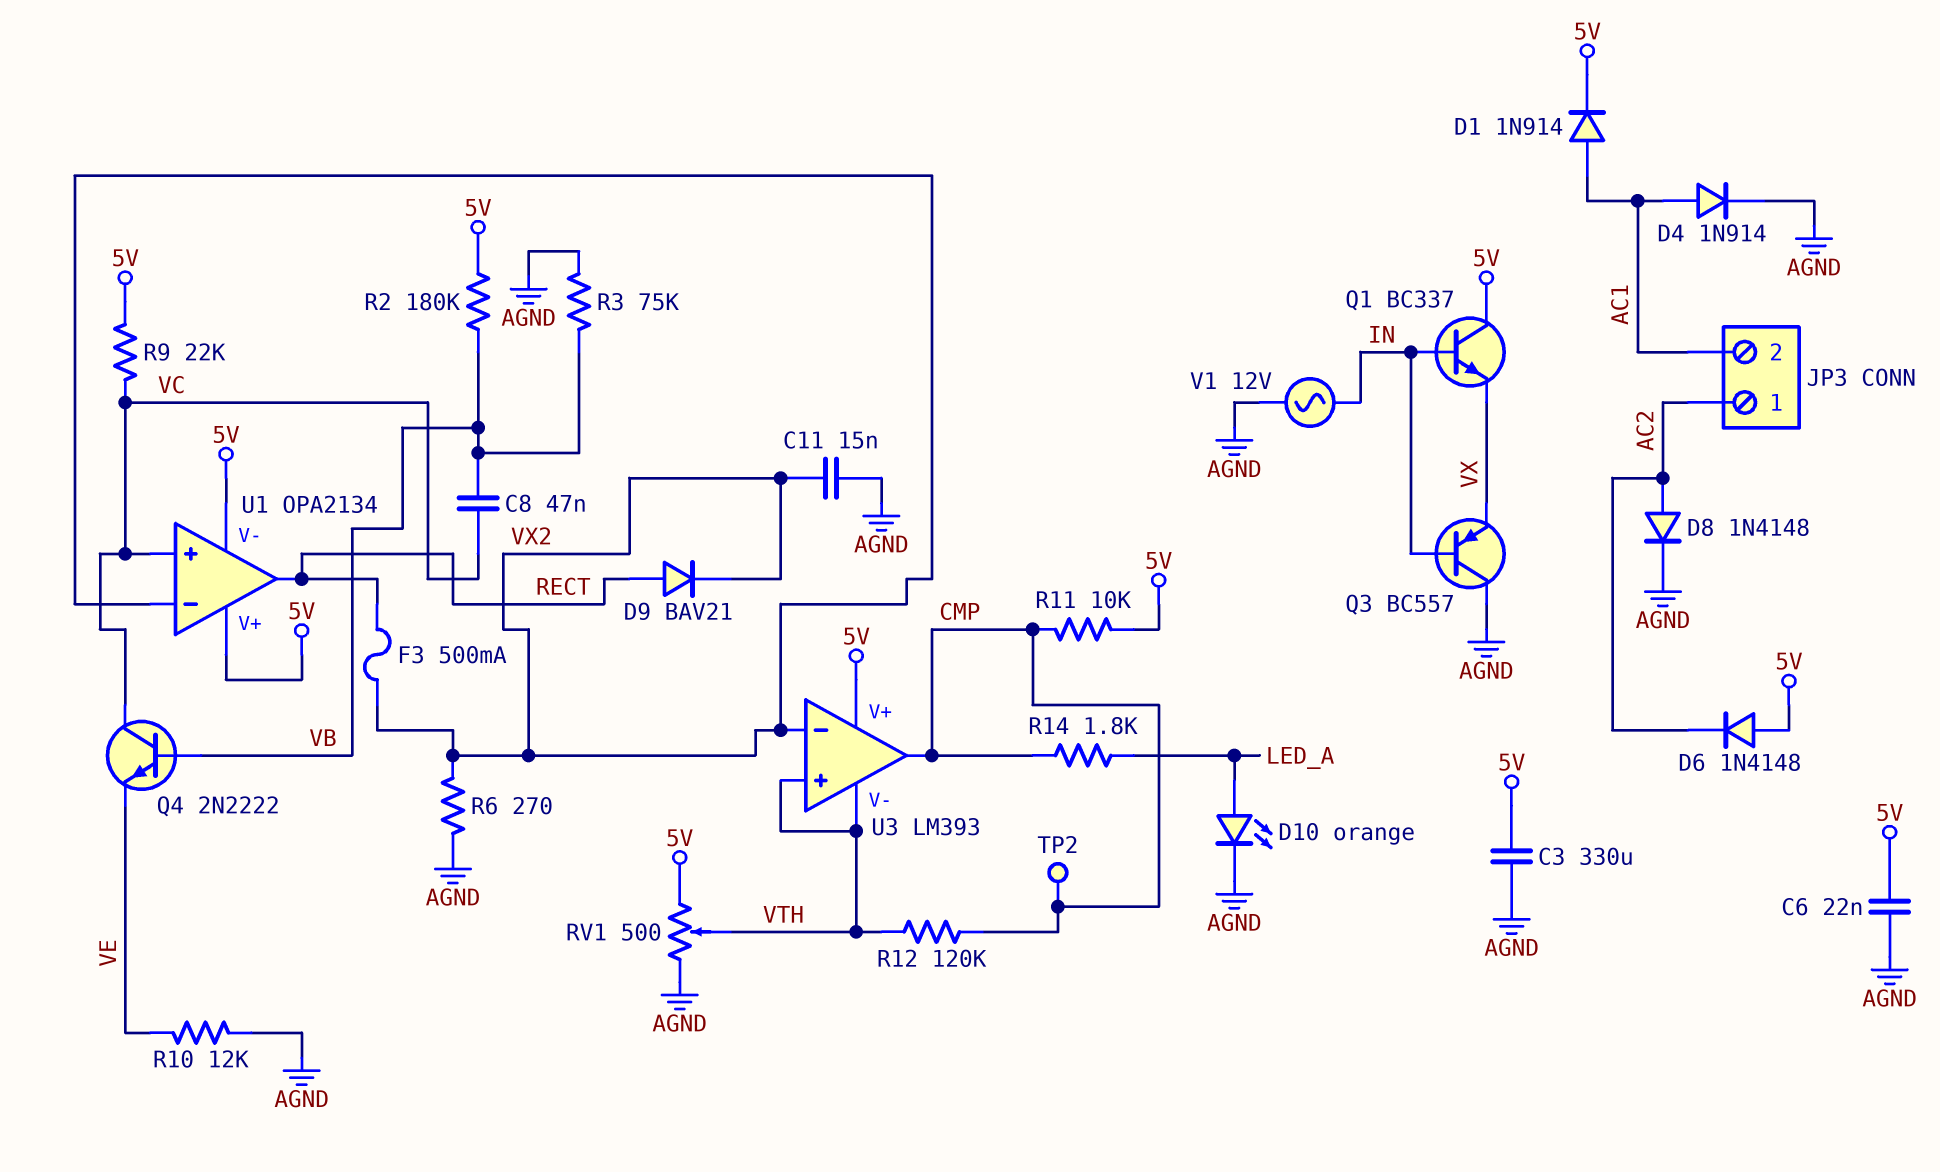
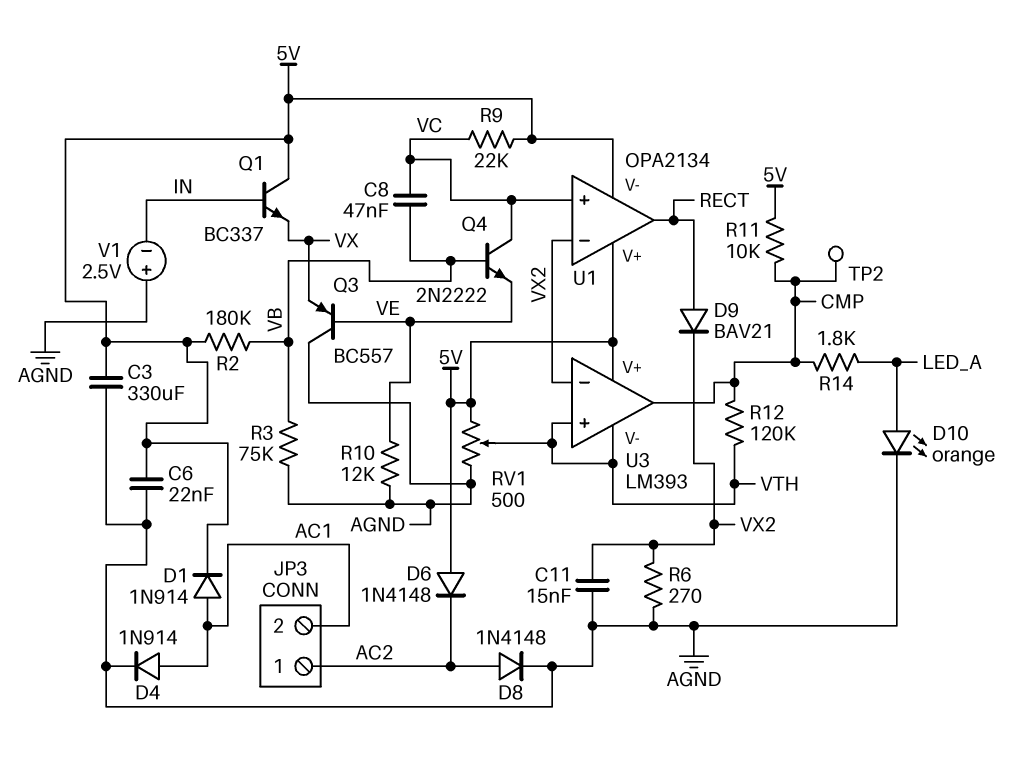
F3: 500mA (RECT, VX2) -> none
Q3: PNP BC557 (B IN, C AGND, E VX) -> PNP BC557 (B VE, C AGND, E VX)
V1: AC 12V (AGND, IN) -> 2.5V (plus AGND, minus IN)

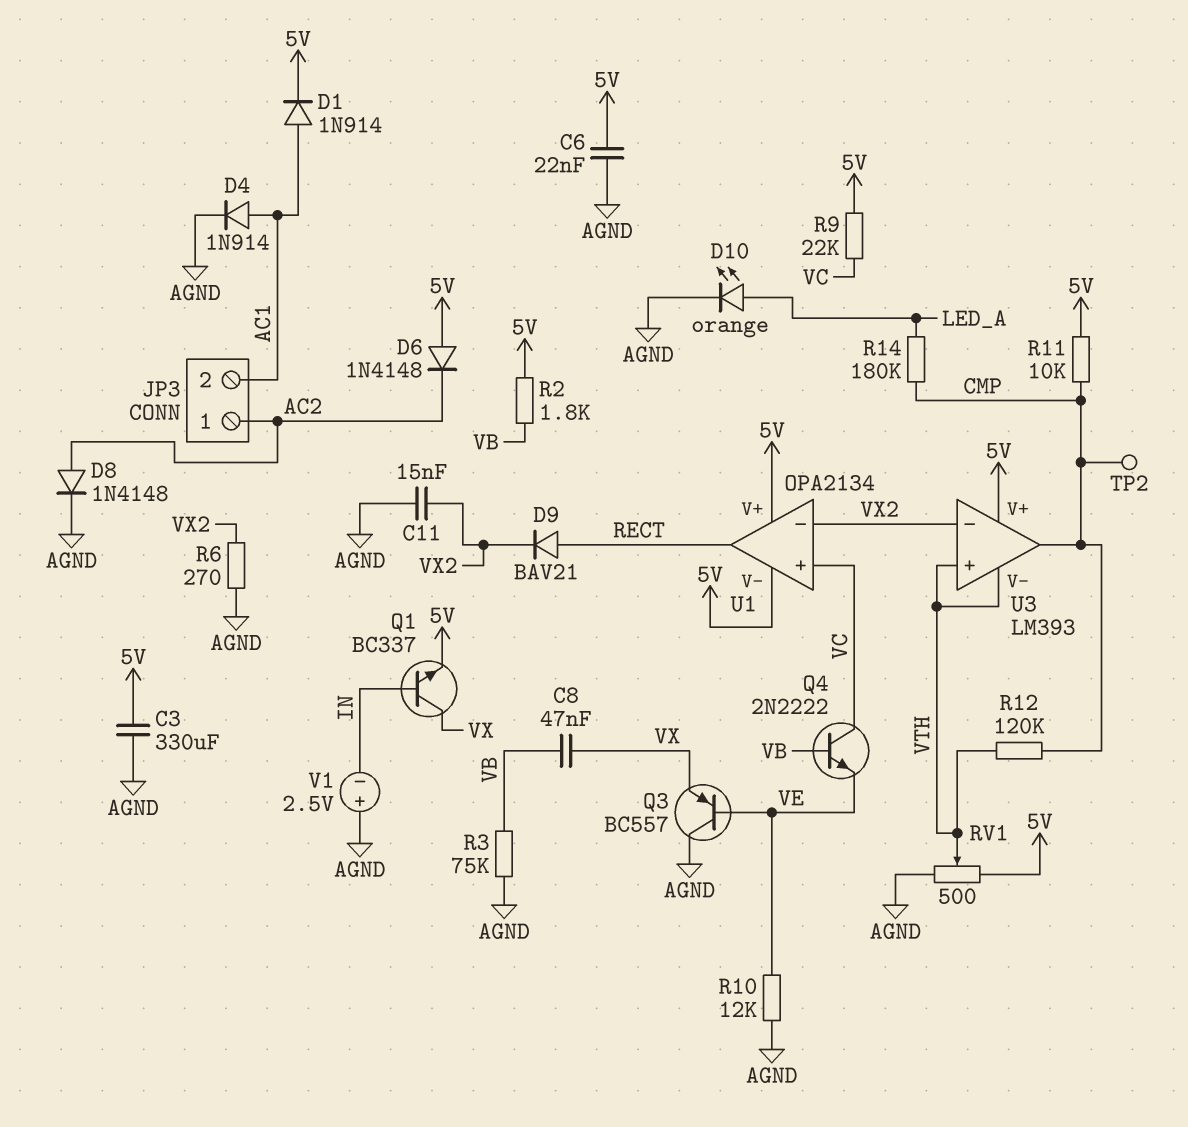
C8: 47nF (VB, VC) -> 47nF (VB, VX)
Q1: NPN BC337 (B IN, C 5V, E VX) -> NPN BC337 (B IN, C VX, E 5V)
R2: 180k (5V, VB) -> 1.8k (5V, VB)
R14: 1.8k (CMP, LED_A) -> 180k (CMP, LED_A)

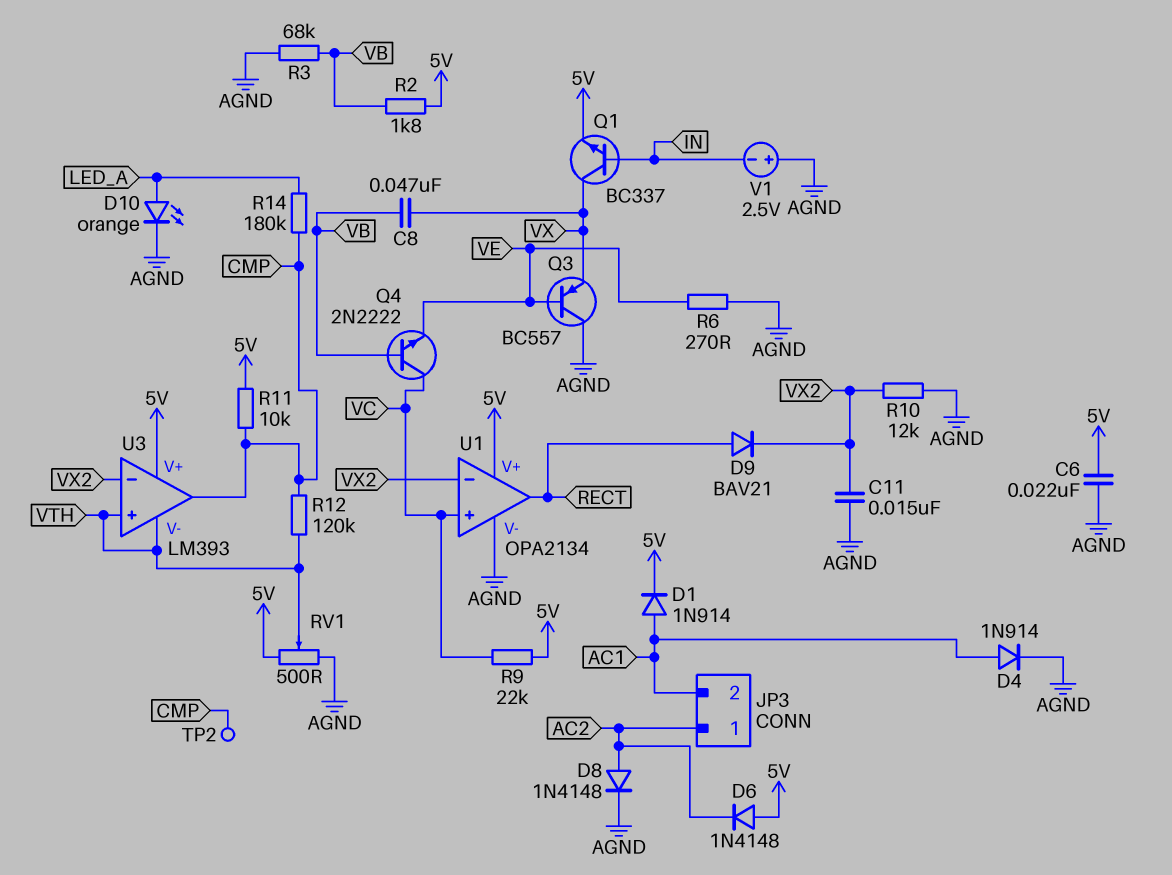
C3: 330uF (5V, AGND) -> none
R3: 75k (AGND, VB) -> 68k (AGND, VB)
R6: 270 (AGND, VX2) -> 270 (AGND, VE)
R10: 12k (AGND, VE) -> 12k (AGND, VX2)
U1 pin V-: 5V -> AGND

